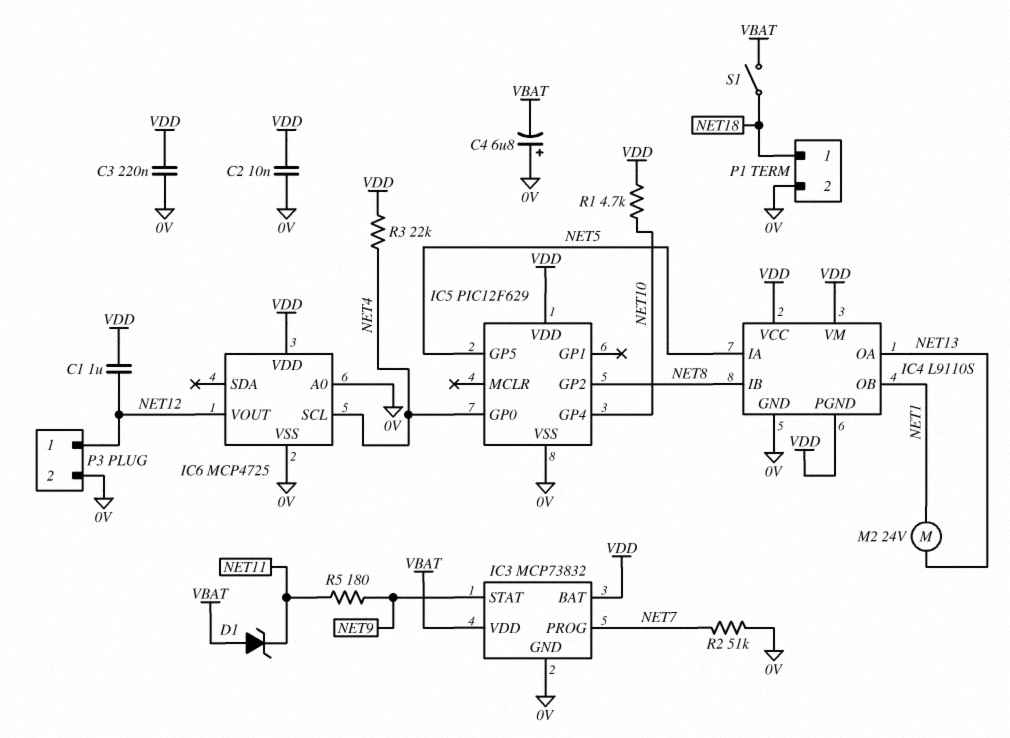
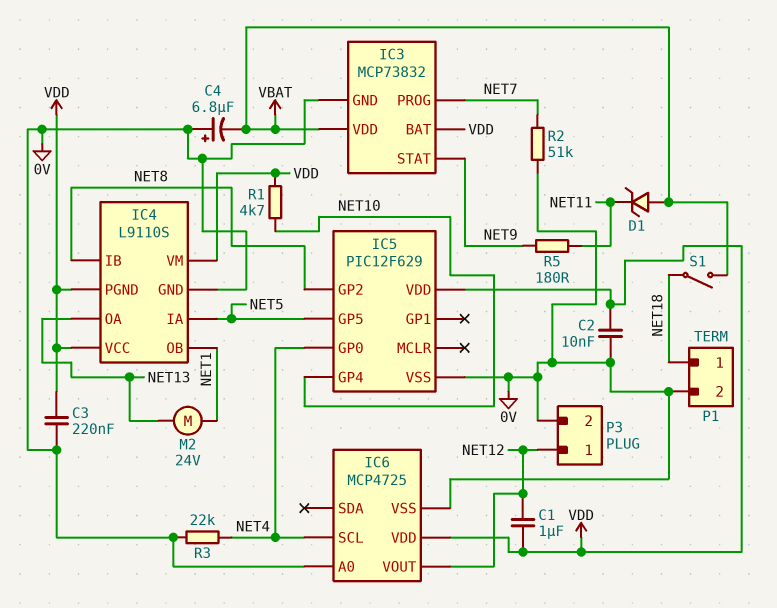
R3: 22k (NET4, VDD) -> 22k (0V, NET4)

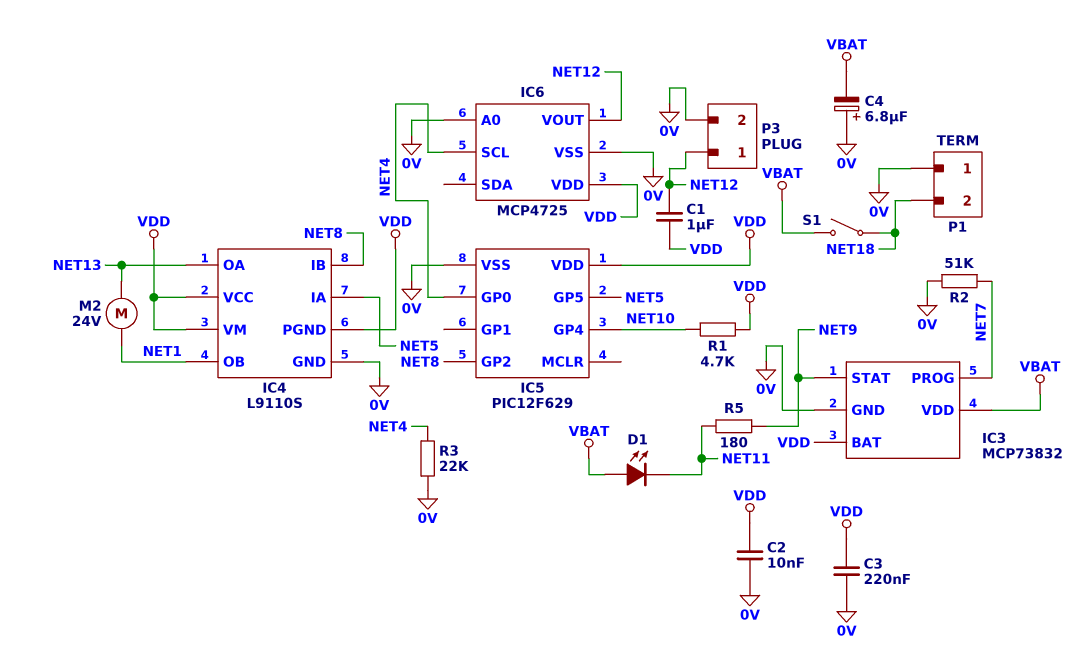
D1: zener (A VBAT, K NET11) -> LED (A VBAT, K NET11)
P1 pin 1: NET18 -> 0V
P1 pin 2: 0V -> NET18

